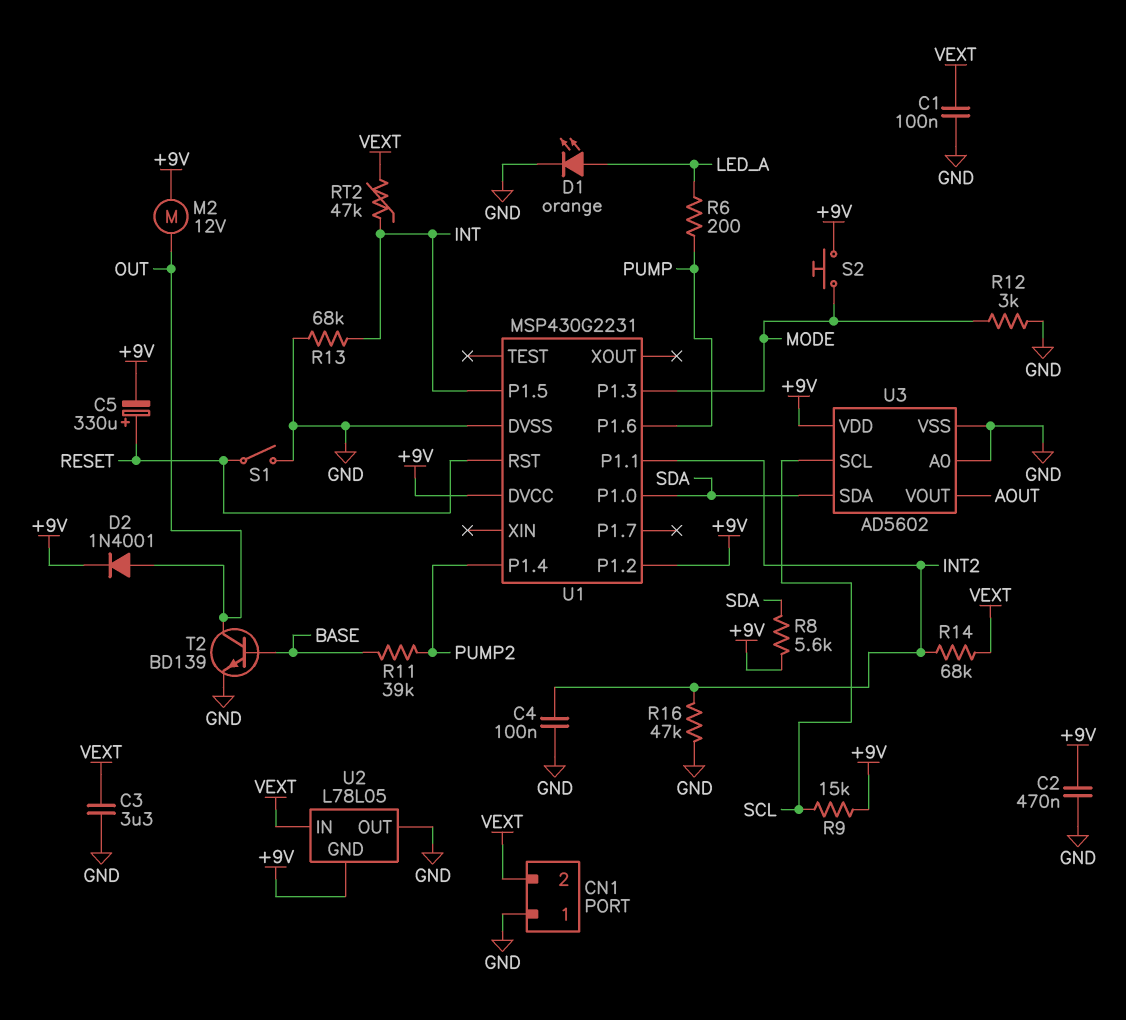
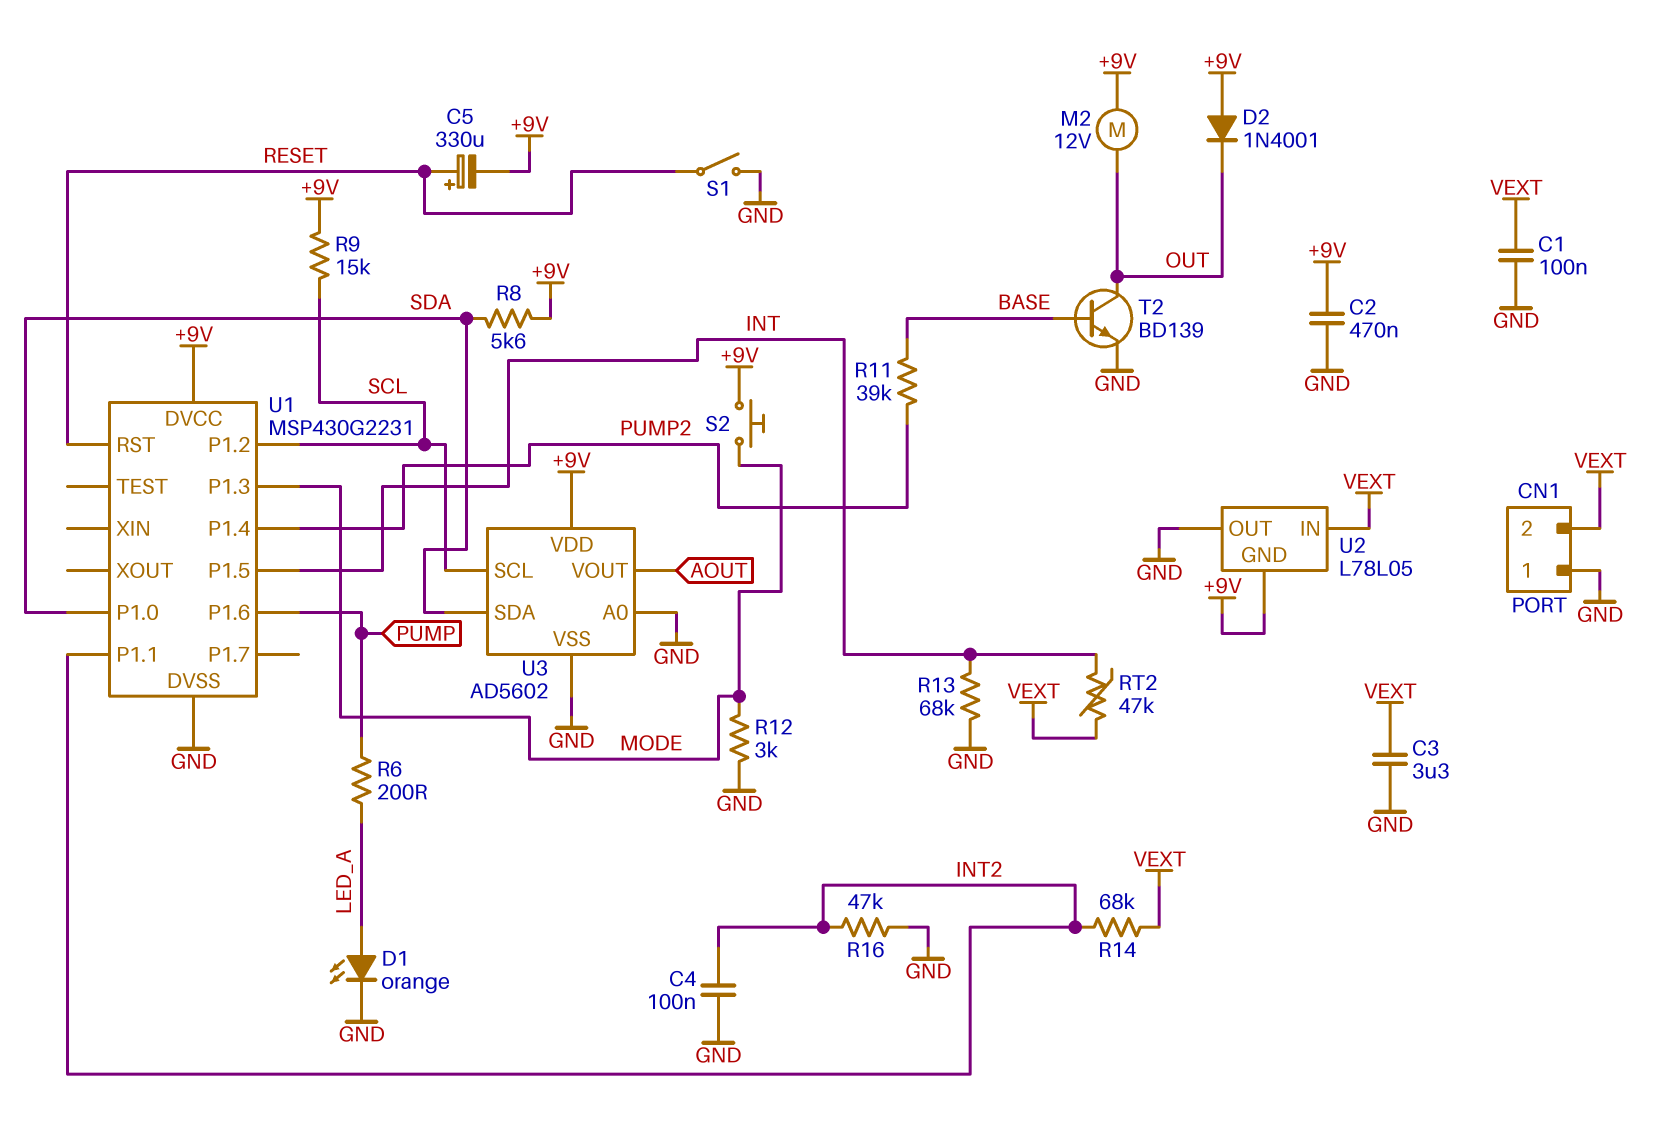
D2: diode 1N4001 (A OUT, K +9V) -> diode 1N4001 (A +9V, K OUT)
U1 pin P1.2: +9V -> SCL

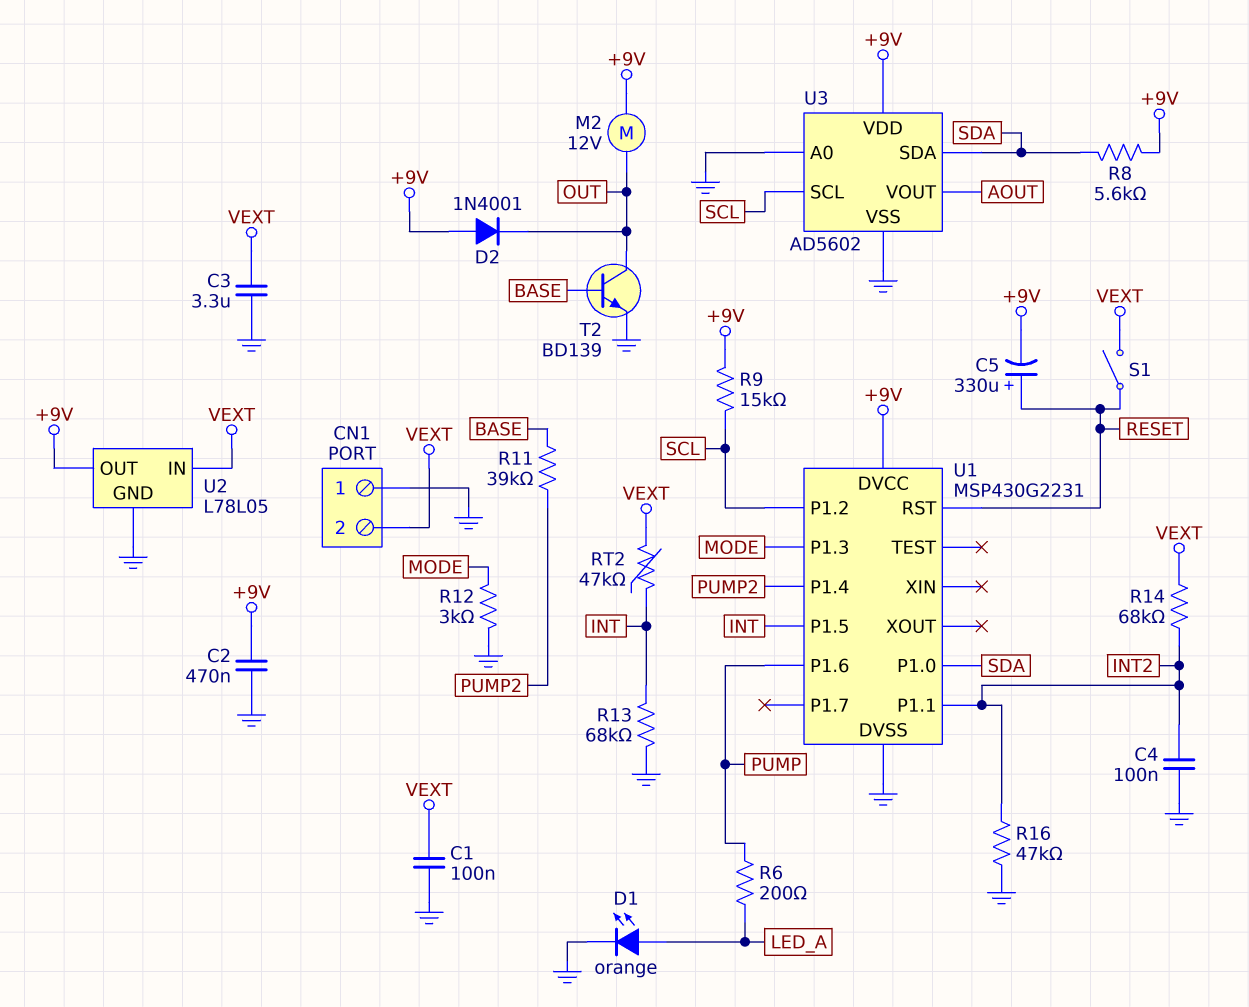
S1: switch (GND, RESET) -> switch (RESET, VEXT)
S2: button (+9V, MODE) -> none
U2 pin GND: +9V -> GND
U2 pin OUT: GND -> +9V

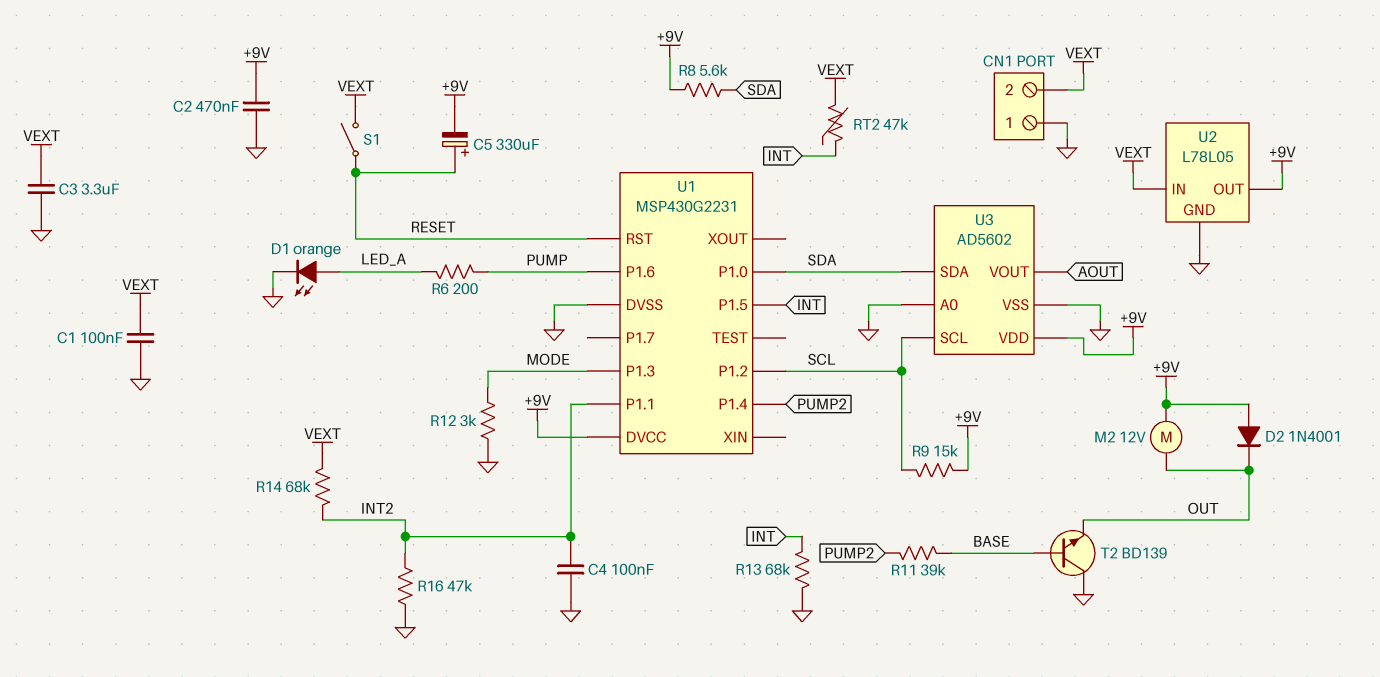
T2: NPN BD139 (B BASE, C OUT, E GND) -> NPN BD139 (B BASE, C GND, E OUT)

